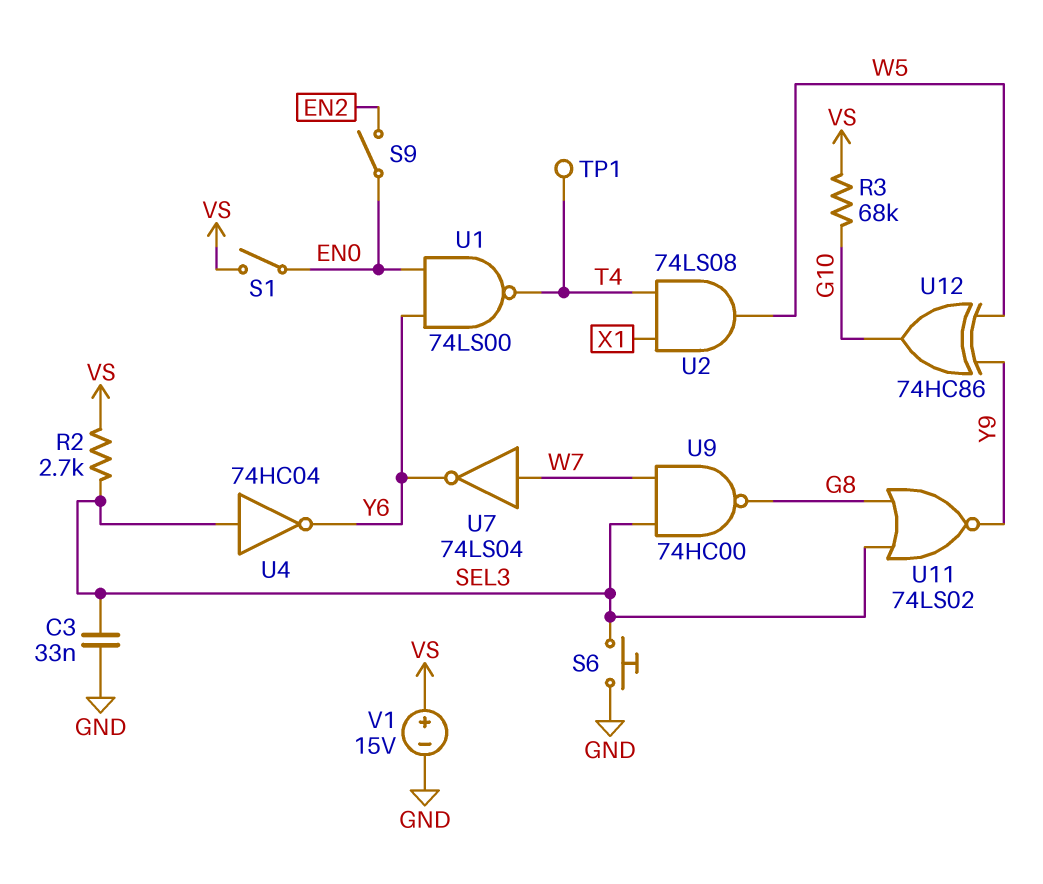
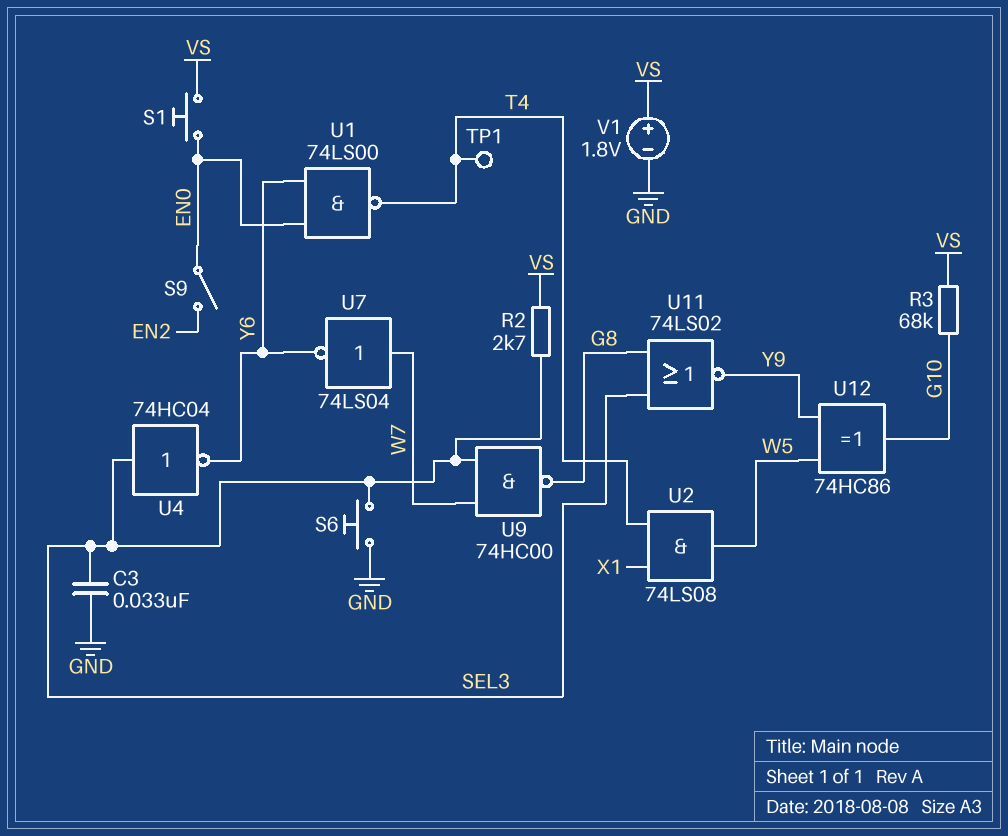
S1: switch (EN0, VS) -> button (EN0, VS)
V1: 15V (plus VS, minus GND) -> 1.8V (plus VS, minus GND)

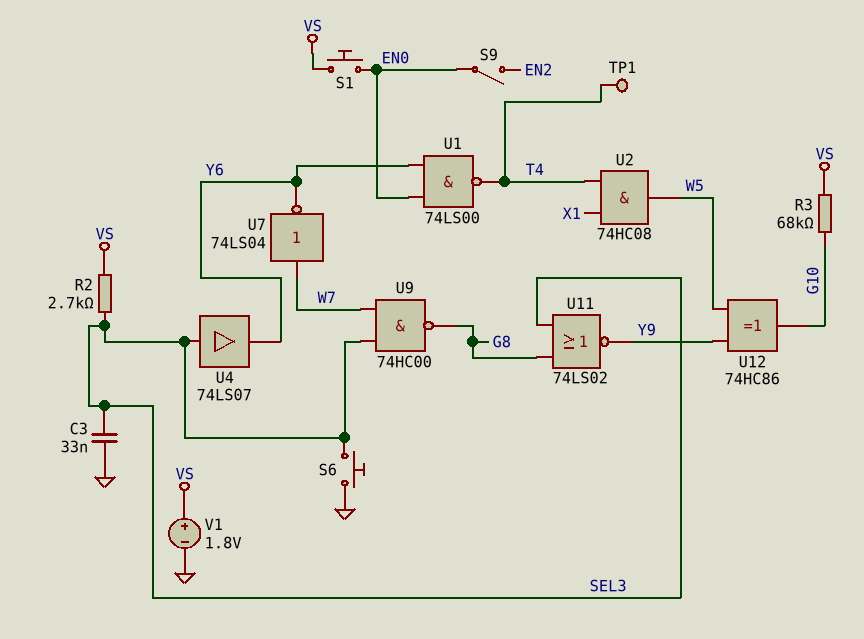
U2: AND 74LS08 (in T4, in X1, out W5) -> AND 74HC08 (in T4, in X1, out W5)
U4: NOT 74HC04 (in SEL3, out Y6) -> buffer 74LS07 (in SEL3, out Y6)

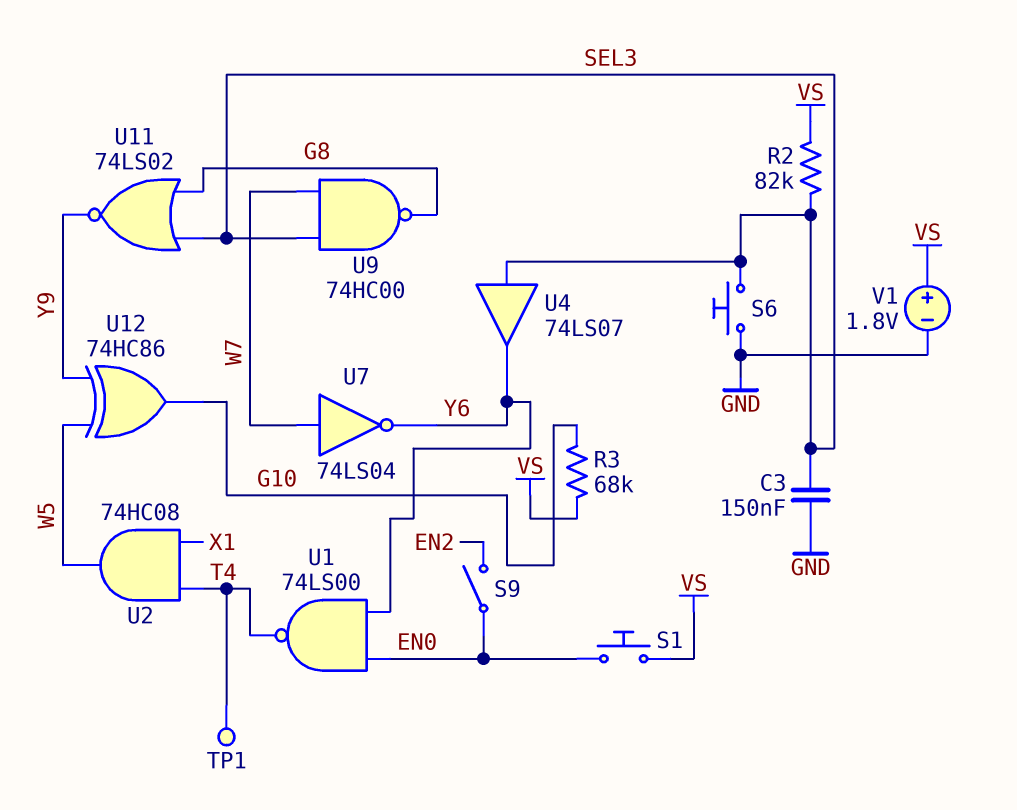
C3: 33nF (GND, SEL3) -> 150nF (GND, SEL3)
R2: 2.7k (SEL3, VS) -> 82k (SEL3, VS)

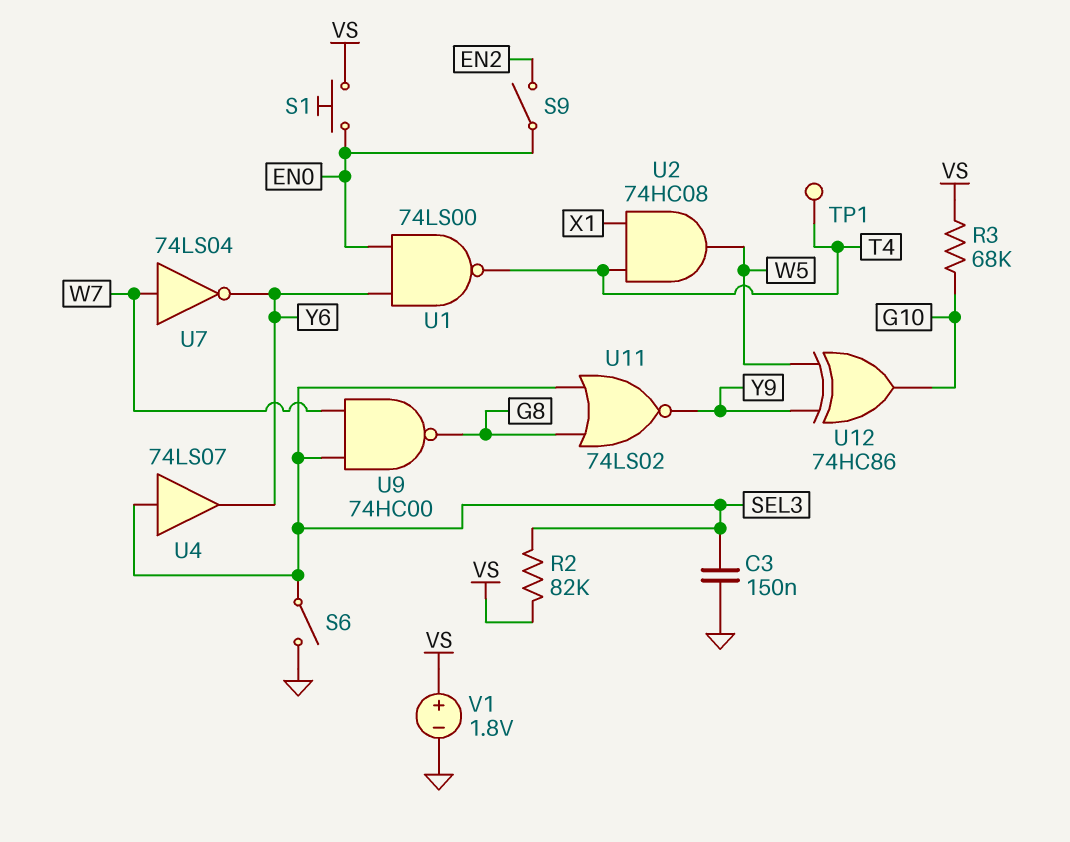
S6: button (GND, SEL3) -> switch (GND, SEL3)

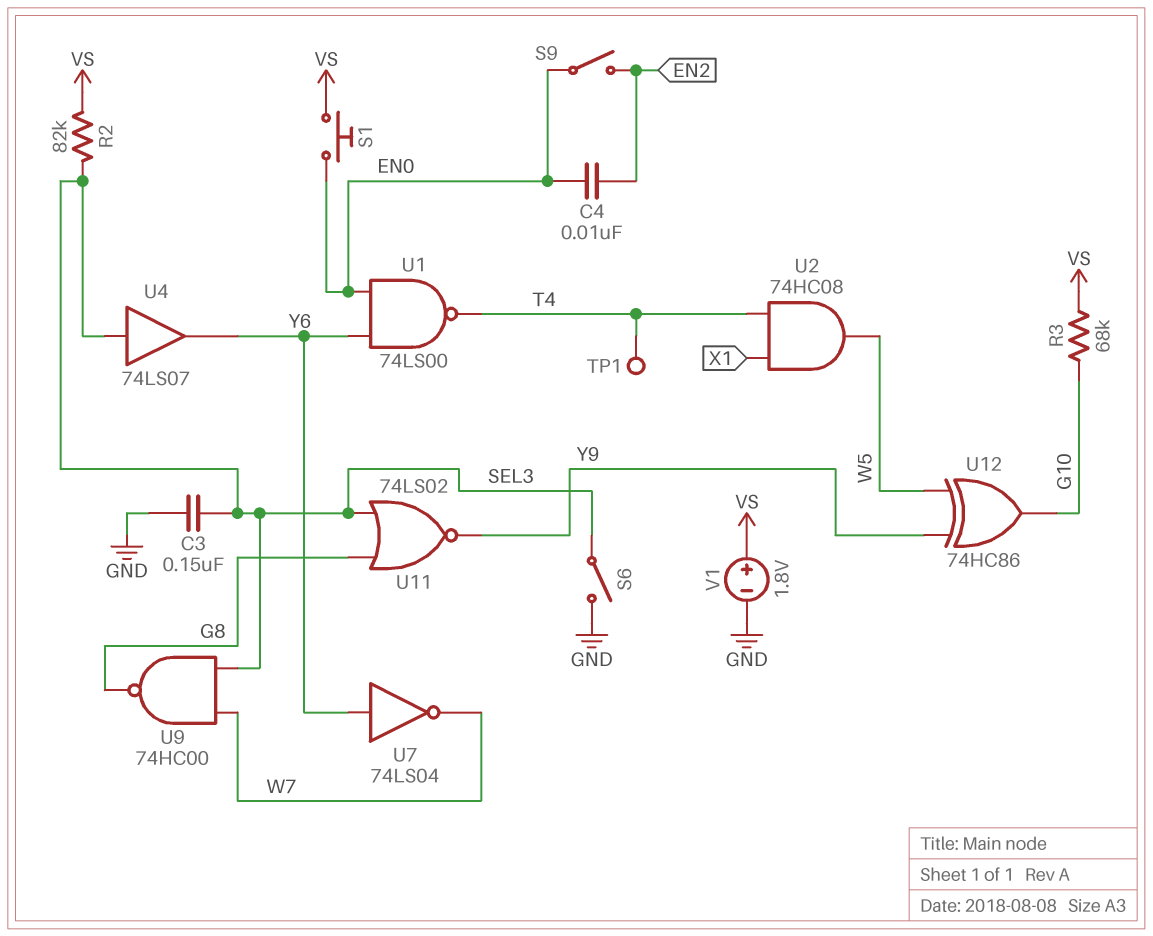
C4: none -> 10nF (EN0, EN2)
U7: NOT 74LS04 (in W7, out Y6) -> NOT 74LS04 (in Y6, out W7)

